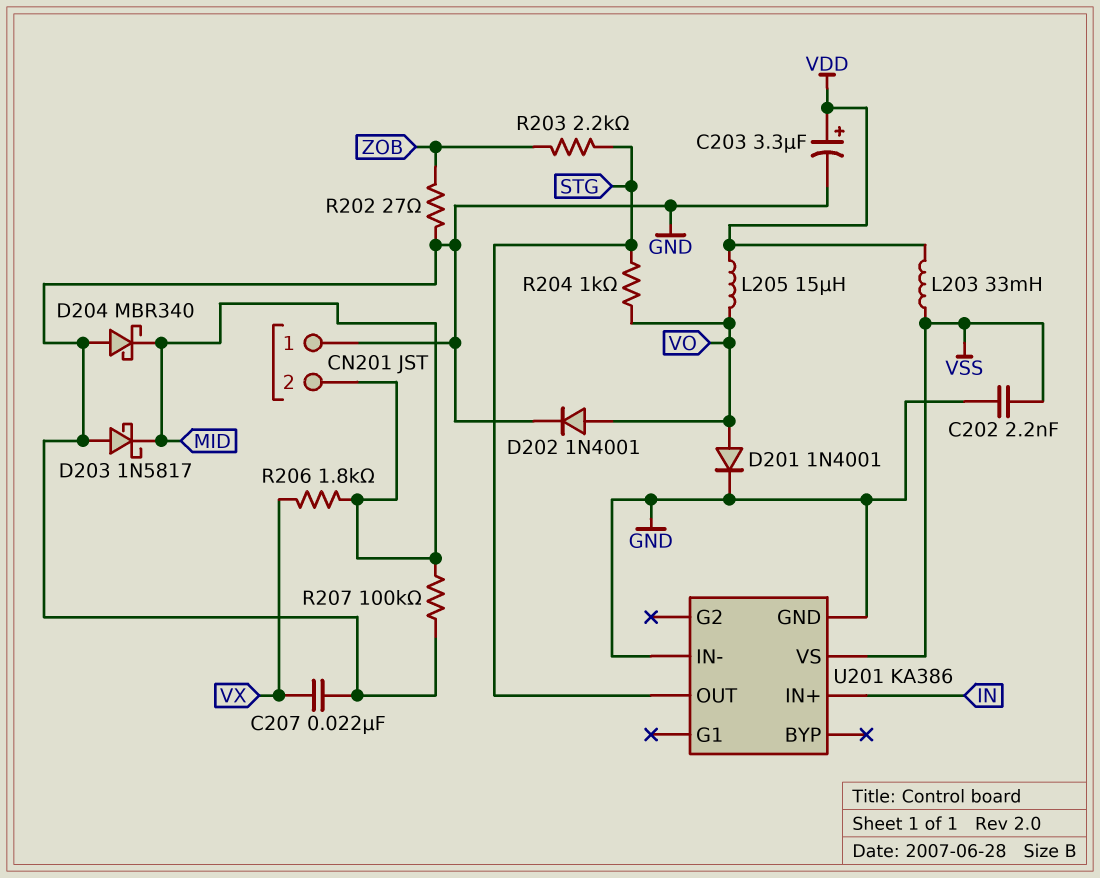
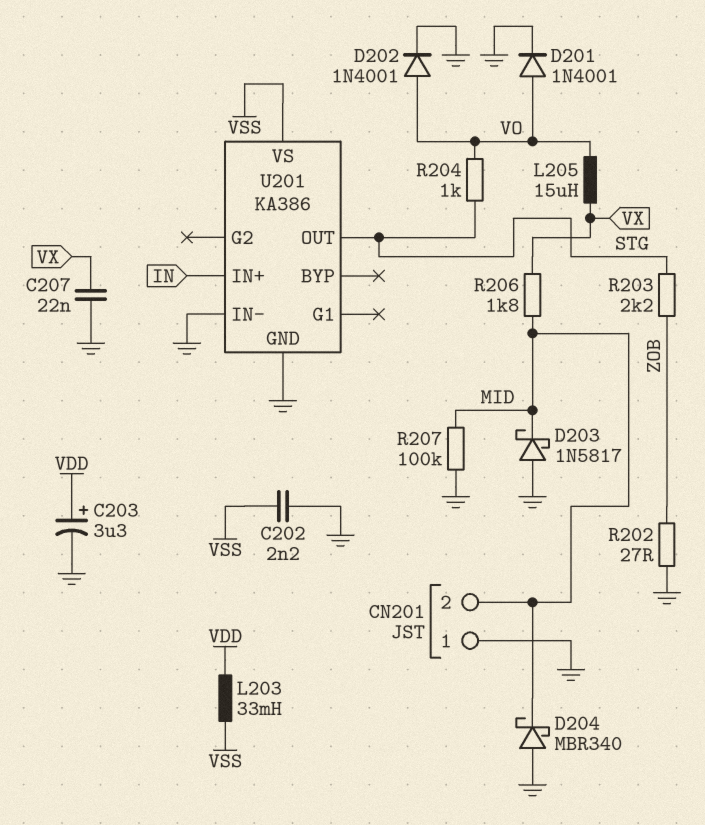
L205: 15uH (VDD, VO) -> 15uH (VO, VX)

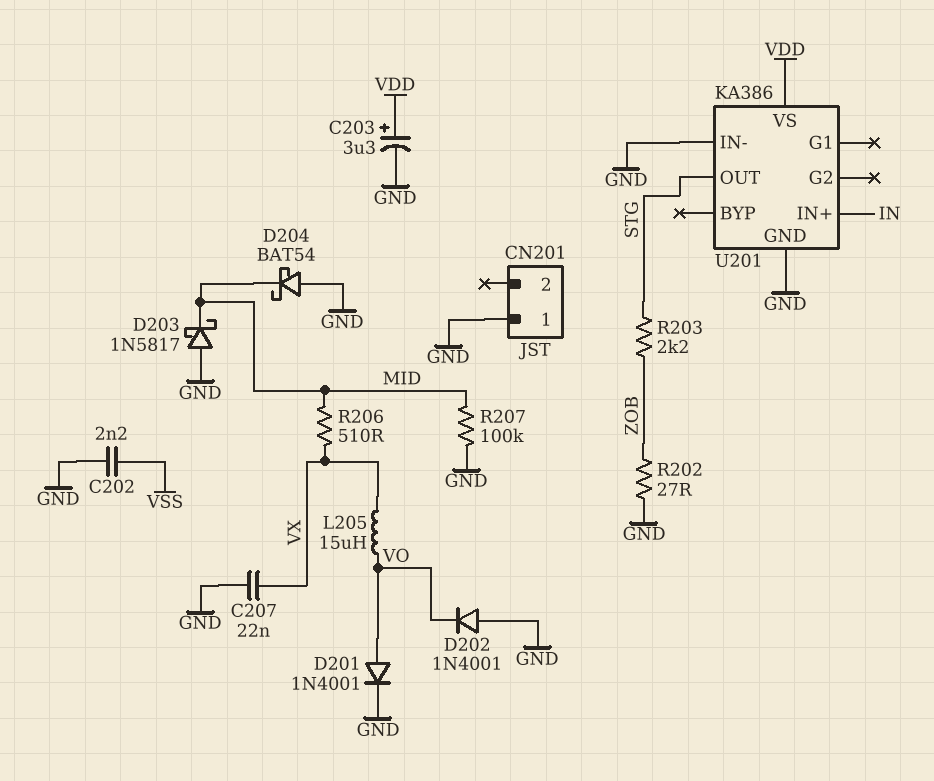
CN201 pin 2: MID -> none
D202: diode 1N4001 (A VO, K GND) -> diode 1N4001 (A GND, K VO)
D204: schottky MBR340 (A GND, K MID) -> schottky BAT54 (A GND, K MID)
L203: 33mH (VDD, VSS) -> none
R204: 1k (STG, VO) -> none
R206: 1.8k (MID, VX) -> 510 (MID, VX)
U201 pin VS: VSS -> VDD

